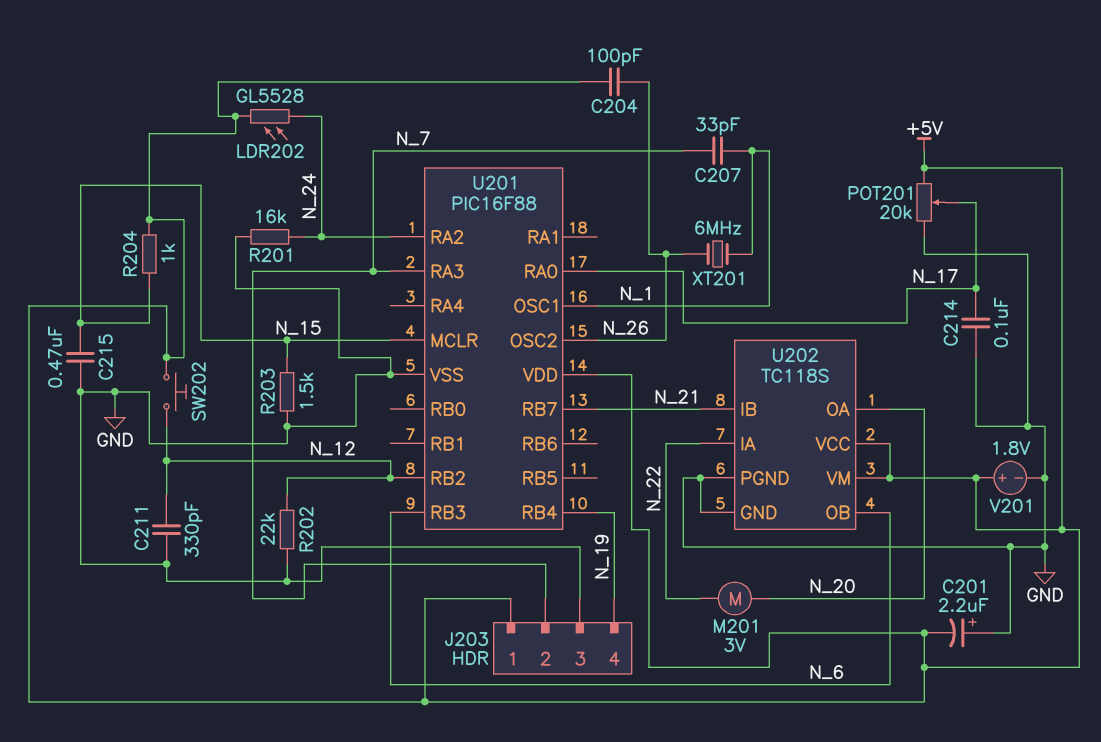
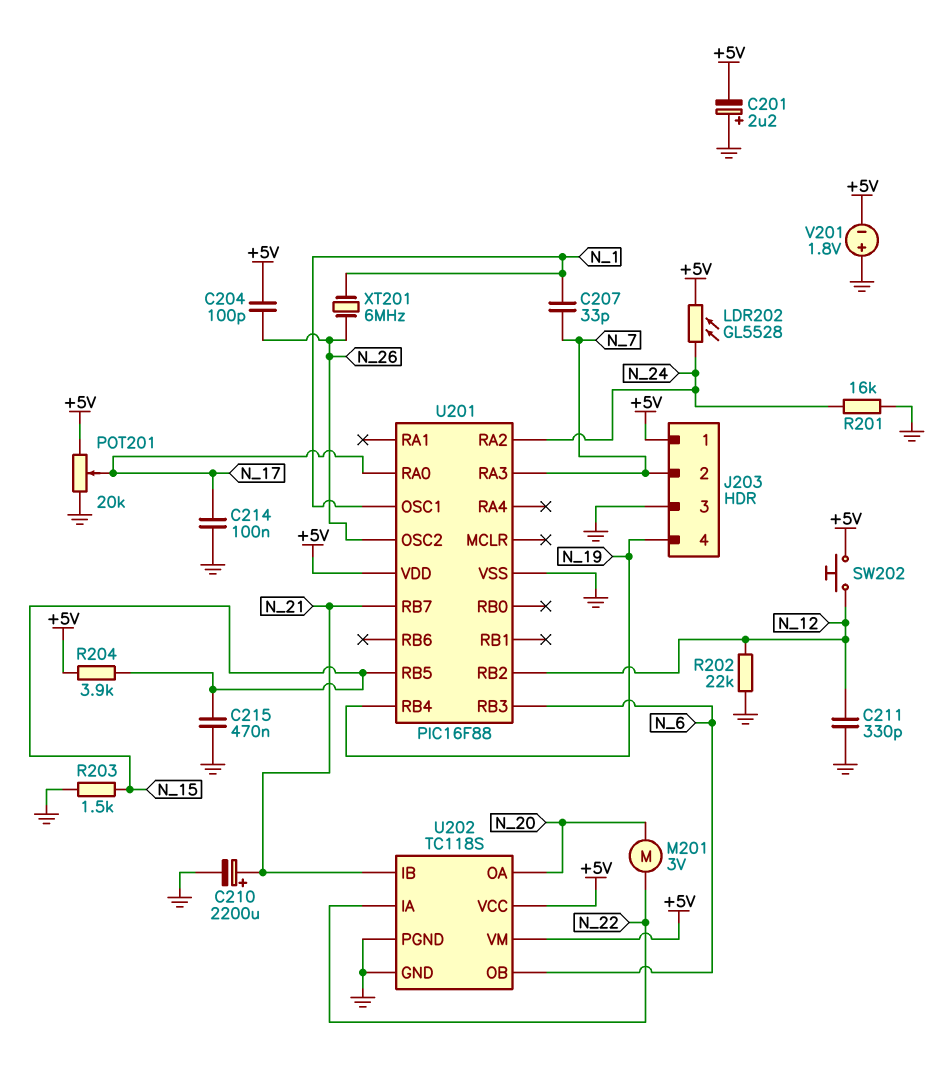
C210: none -> 2200uF (plus N_21, minus GND)
R204: 1k (+5V, N_15) -> 3.9k (+5V, N_15)
U201 pin MCLR: N_15 -> none
U201 pin RB5: none -> N_15
V201: 1.8V (plus +5V, minus GND) -> 1.8V (plus GND, minus +5V)

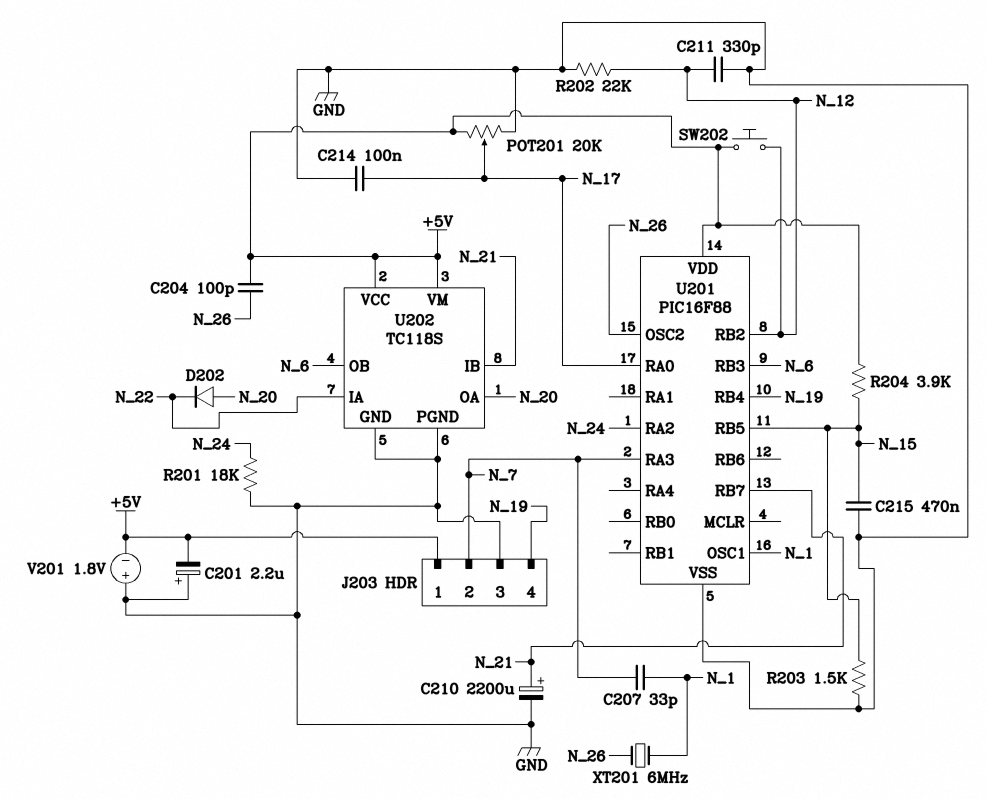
D202: none -> diode (A N_20, K N_22)
LDR202: GL5528 (+5V, N_24) -> none
M201: motor 3V (N_20, N_22) -> none
R201: 16k (GND, N_24) -> 18k (GND, N_24)

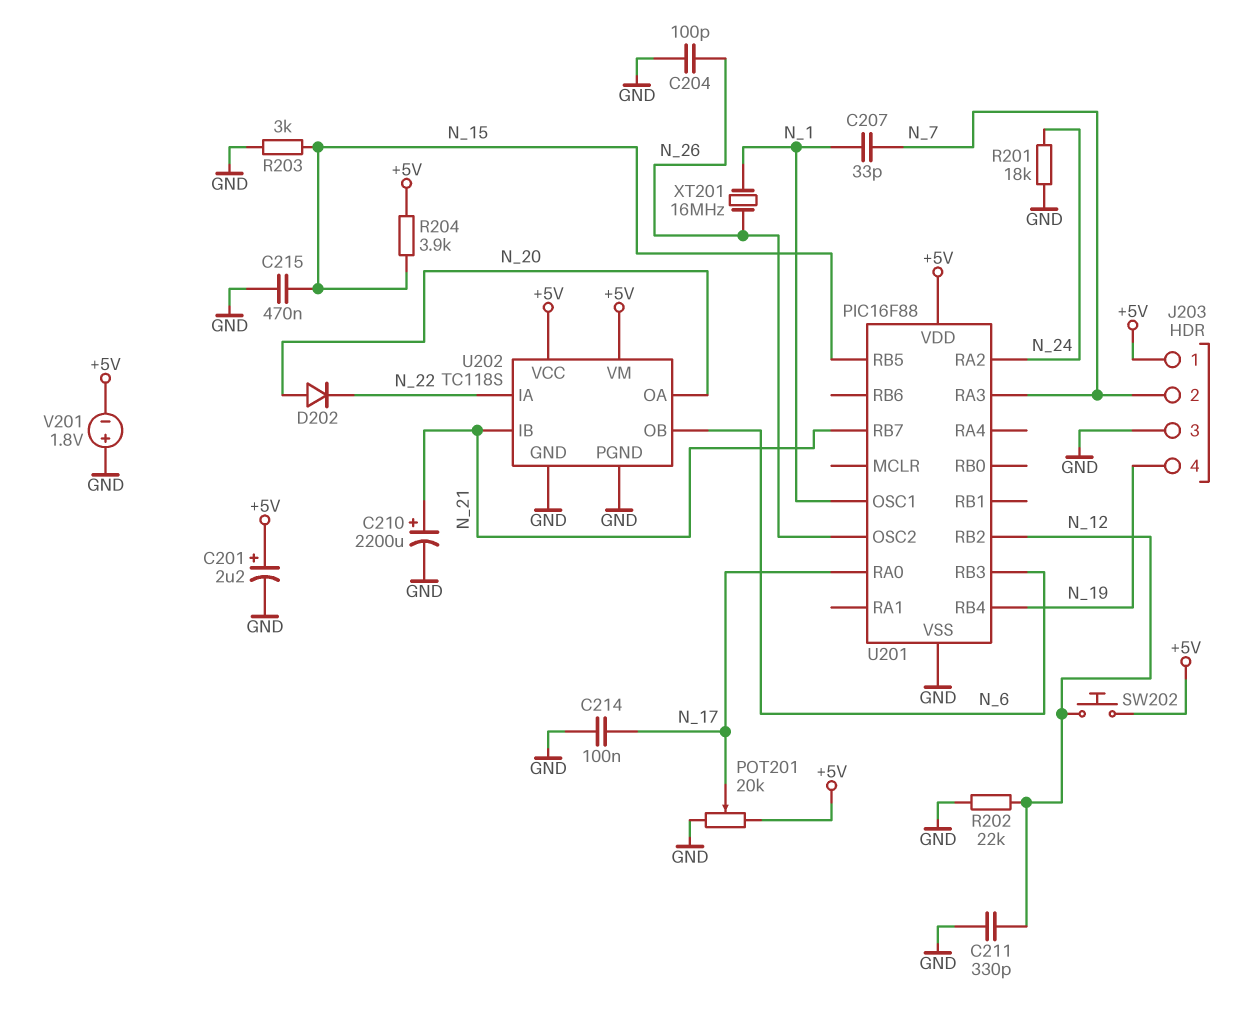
C201: 2.2uF (plus GND, minus +5V) -> 2.2uF (plus +5V, minus GND)
C204: 100pF (+5V, N_26) -> 100pF (GND, N_26)
R203: 1.5k (GND, N_15) -> 3k (GND, N_15)
XT201: 6MHz (N_1, N_26) -> 16MHz (N_1, N_26)

